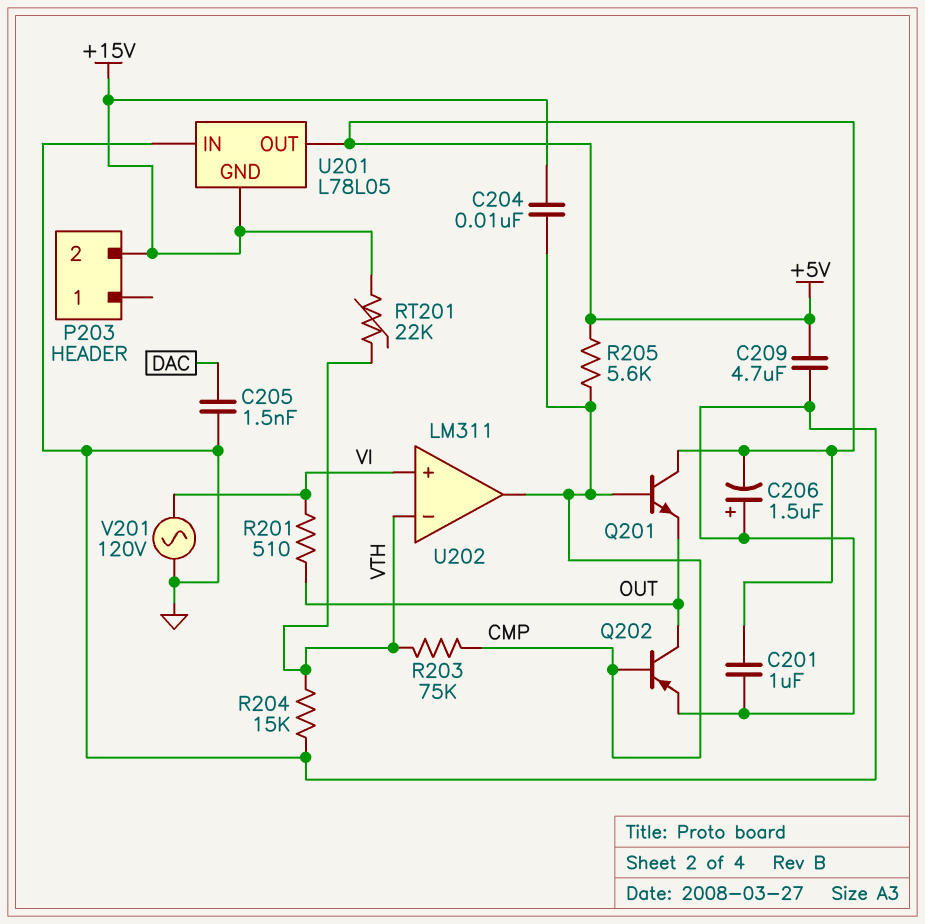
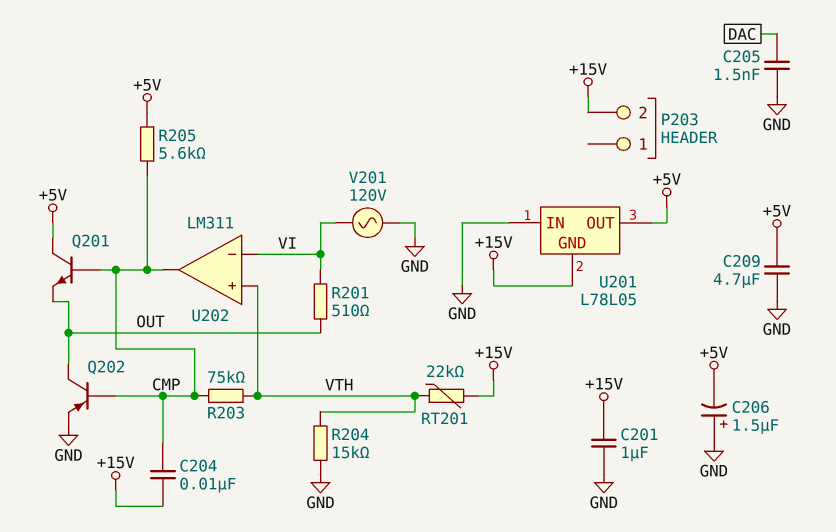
C201: 1uF (+5V, GND) -> 1uF (+15V, GND)
U202 pin in+: VI -> VTH
U202 pin in-: VTH -> VI

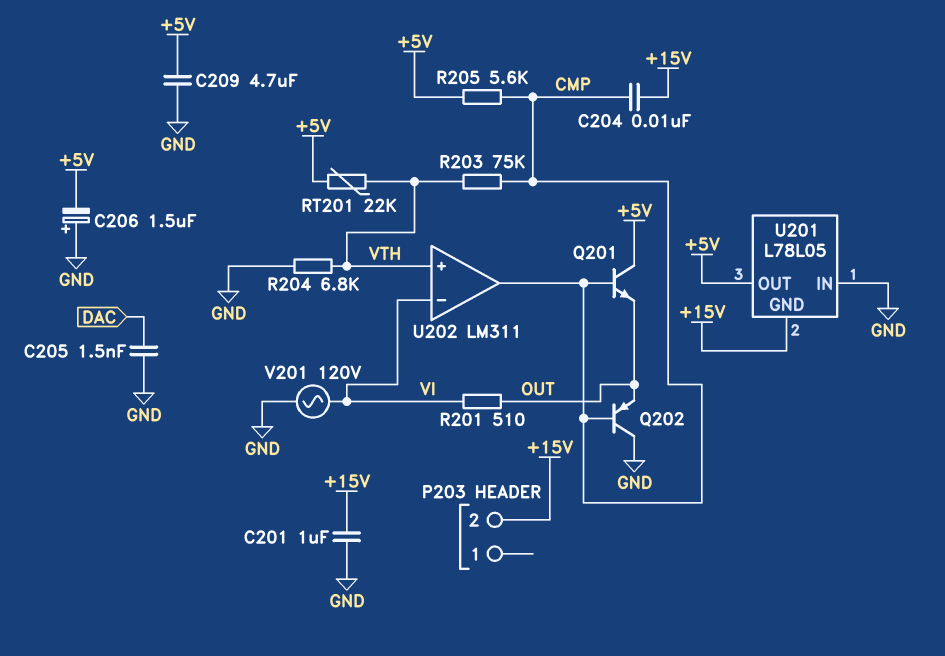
Q202: PNP (B CMP, C OUT, E GND) -> PNP (B CMP, C GND, E OUT)
R204: 15k (GND, VTH) -> 6.8k (GND, VTH)
RT201: 22k (+15V, VTH) -> 22k (+5V, VTH)

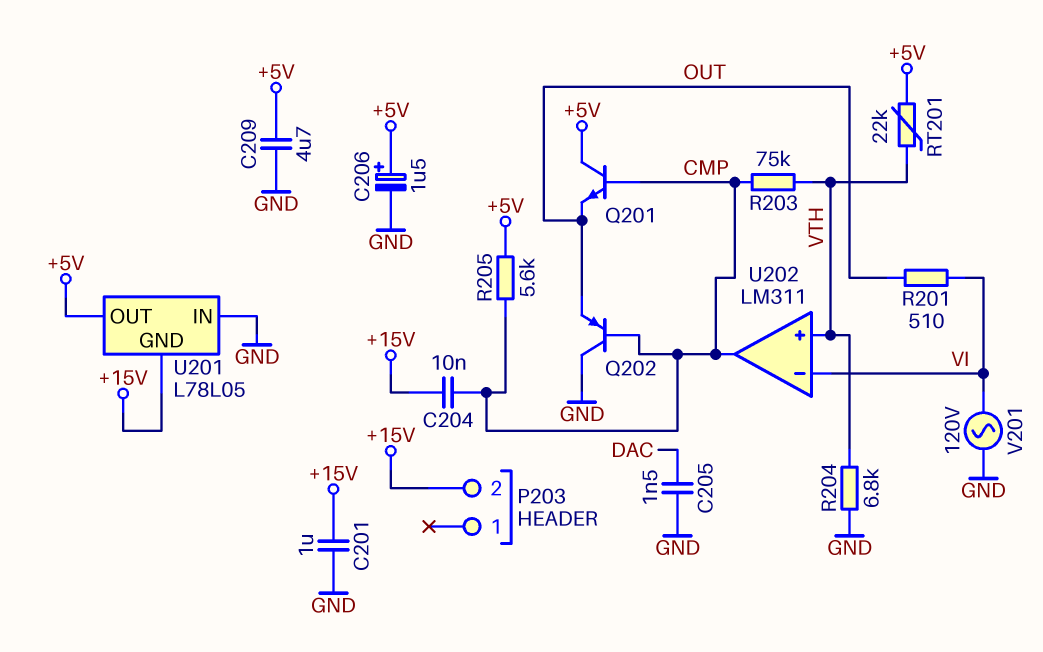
C206: 1.5uF (plus GND, minus +5V) -> 1.5uF (plus +5V, minus GND)

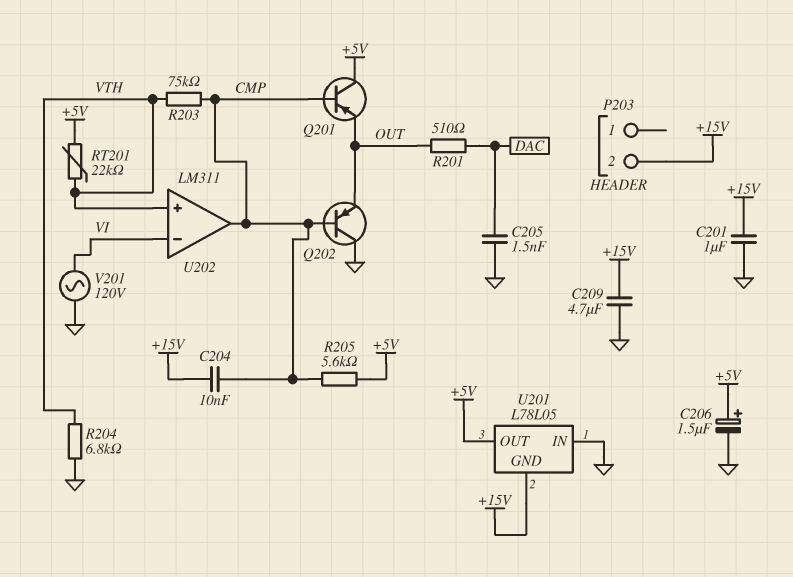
C209: 4.7uF (+5V, GND) -> 4.7uF (+15V, GND)
Q201: NPN (B CMP, C +5V, E OUT) -> PNP (B CMP, C +5V, E OUT)
R201: 510 (OUT, VI) -> 510 (DAC, OUT)

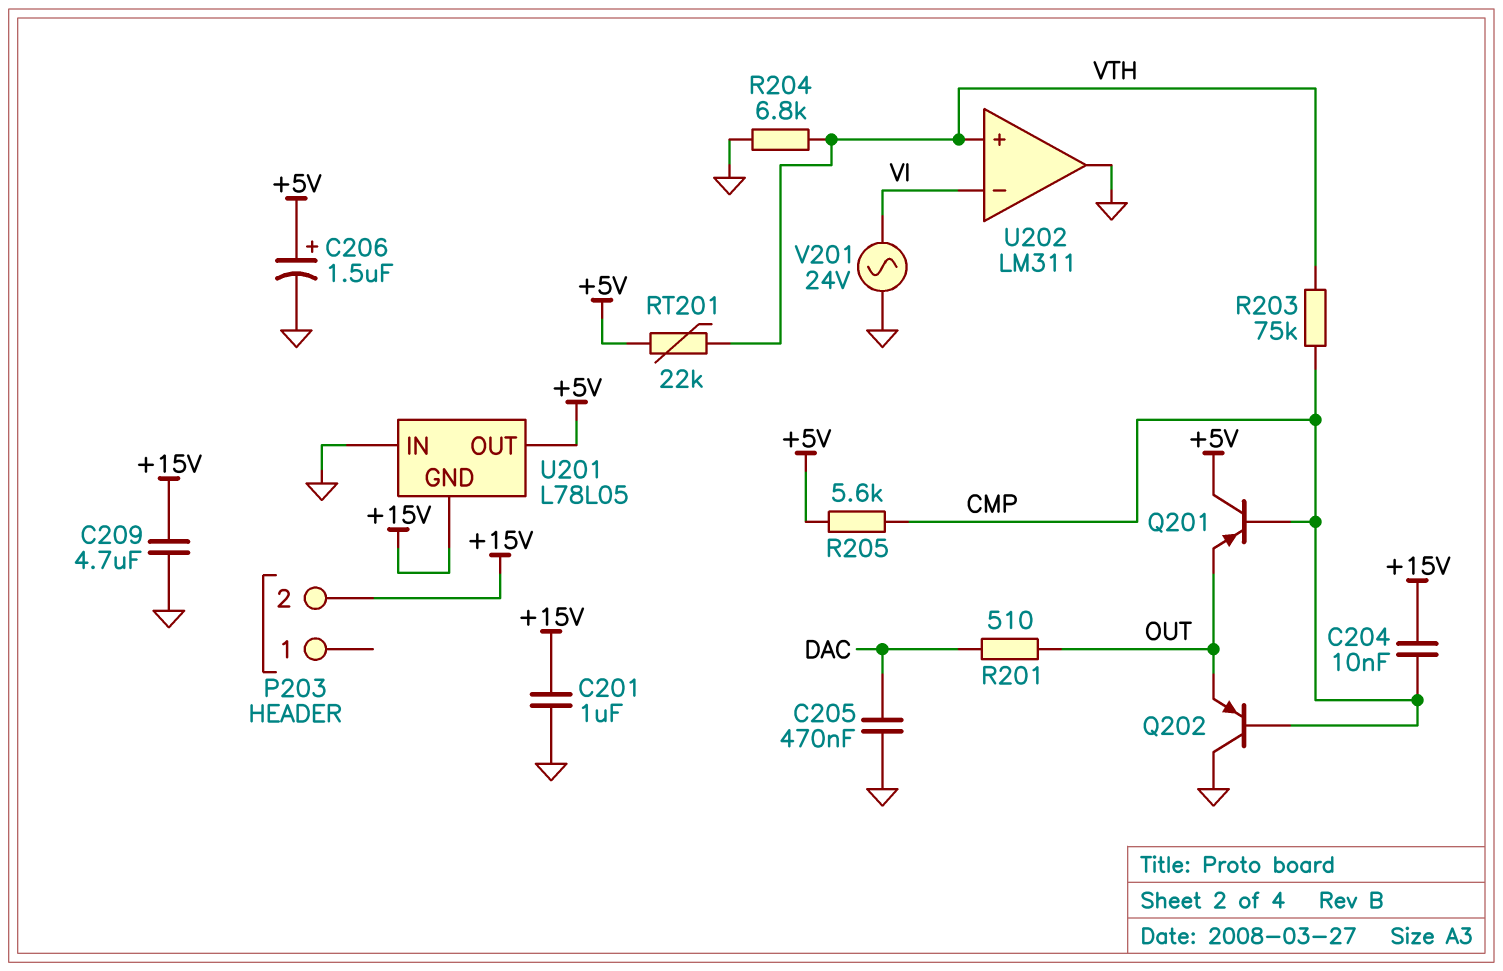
C205: 1.5nF (DAC, GND) -> 470nF (DAC, GND)
U202 pin out: CMP -> GND
V201: AC 120V (GND, VI) -> AC 24V (GND, VI)

